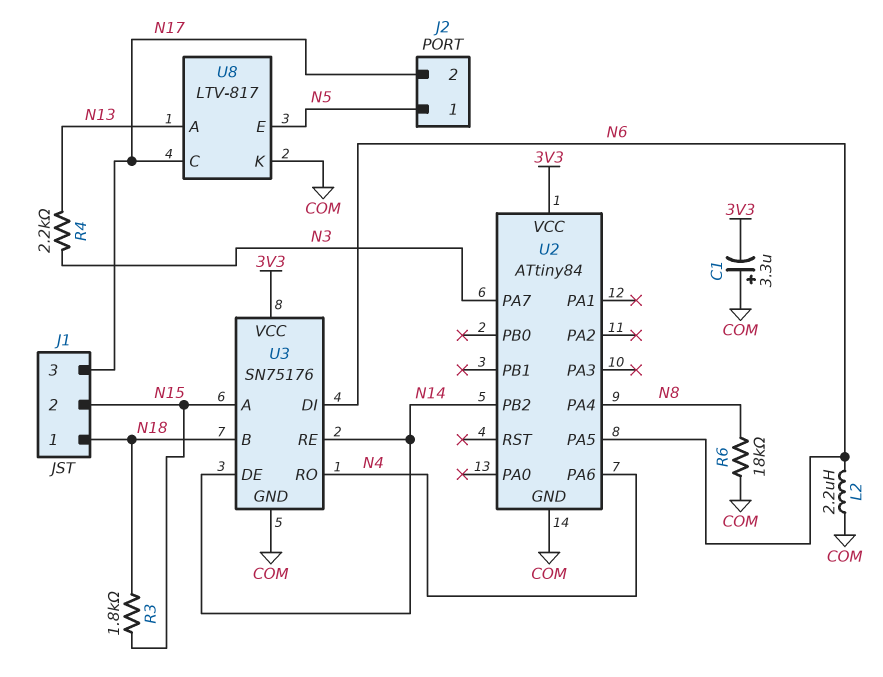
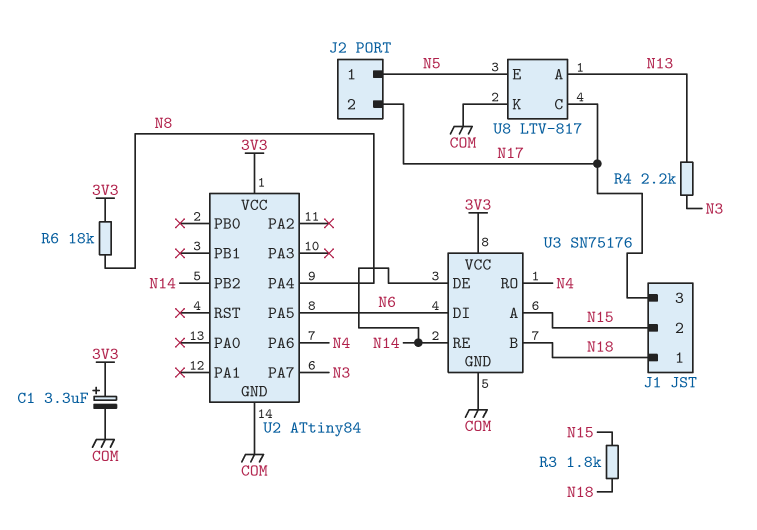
C1: 3.3uF (plus COM, minus 3V3) -> 3.3uF (plus 3V3, minus COM)
L2: 2.2uH (COM, N6) -> none
R6: 18k (COM, N8) -> 18k (3V3, N8)

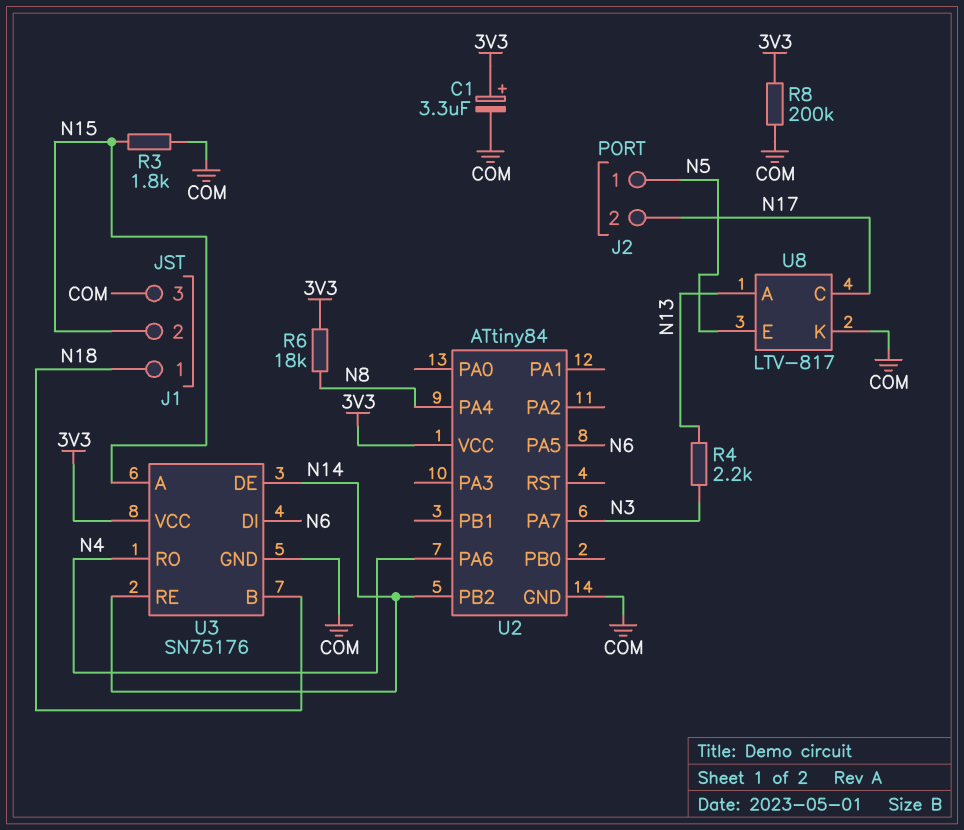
J1 pin 3: N17 -> COM
R3: 1.8k (N15, N18) -> 1.8k (COM, N15)
R8: none -> 200k (3V3, COM)

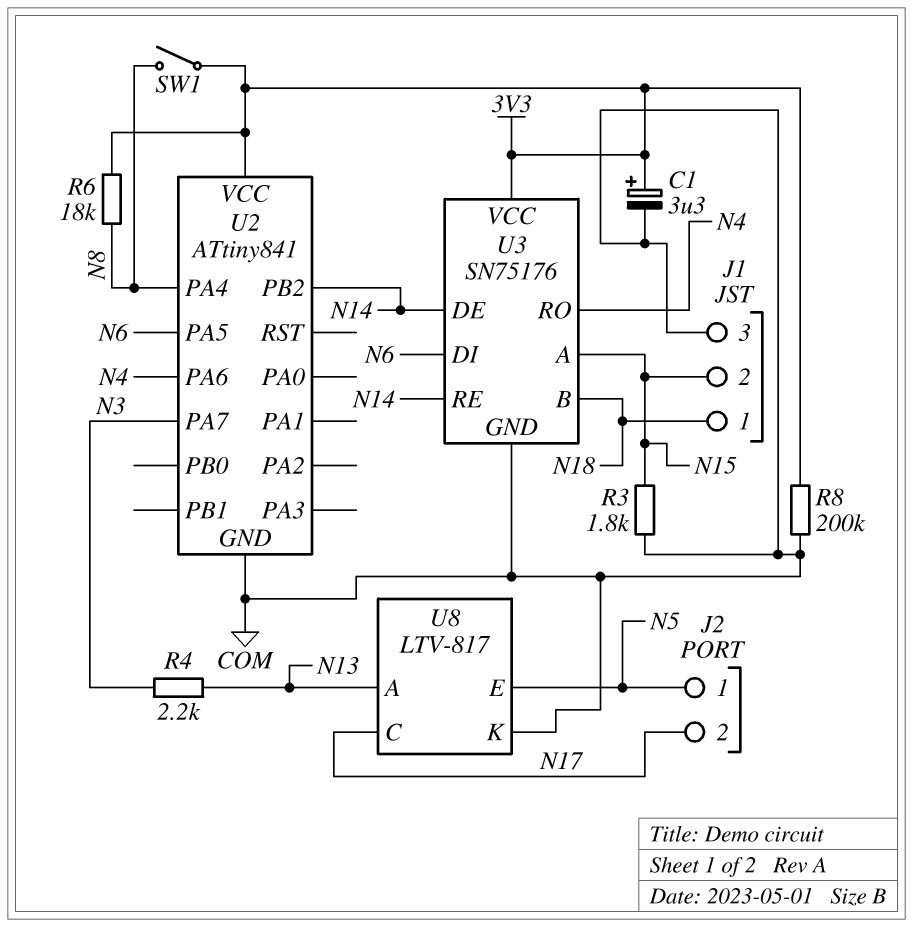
SW1: none -> switch (3V3, N8)
U2: ATtiny84 -> ATtiny841

